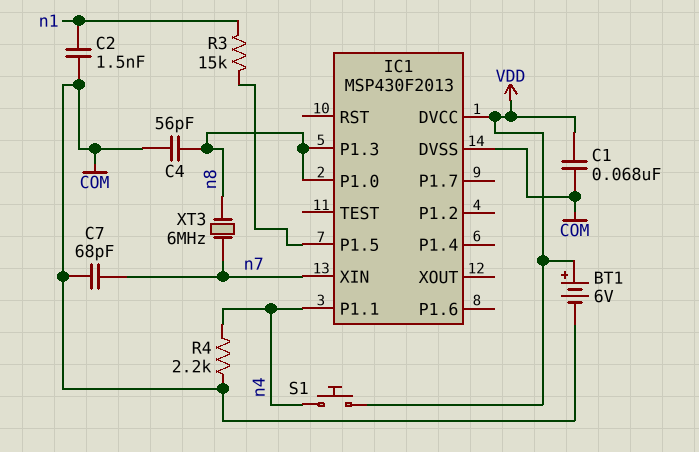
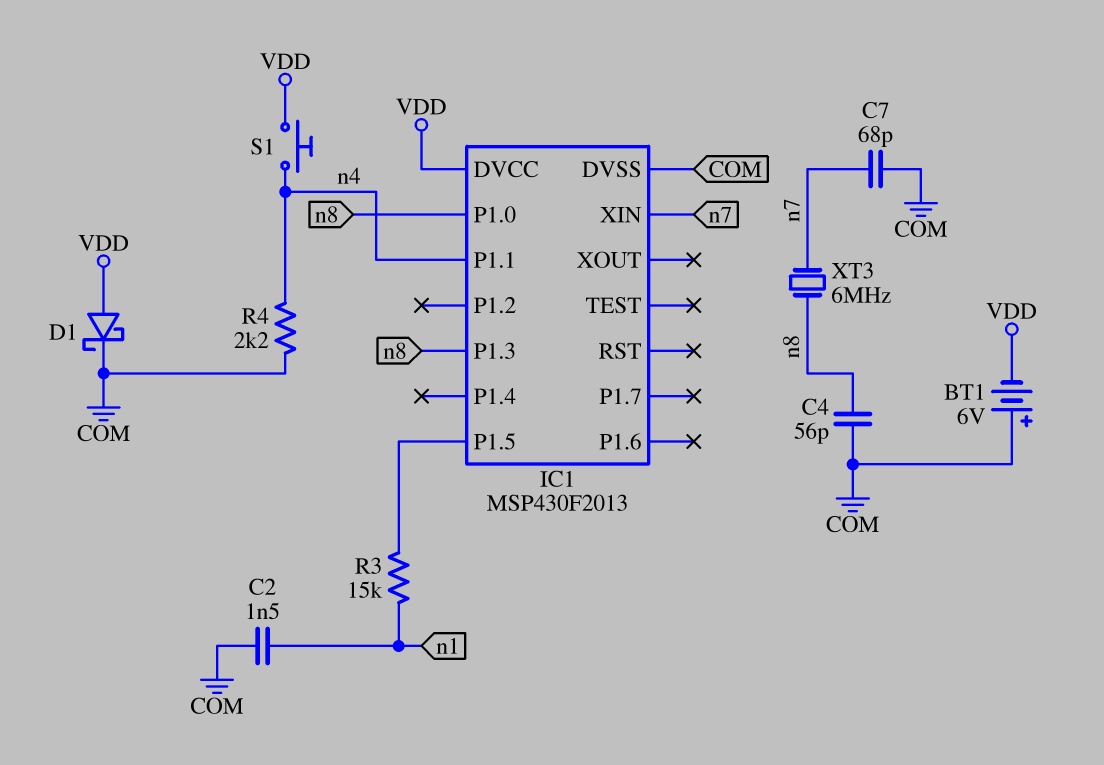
BT1: 6V (plus VDD, minus COM) -> 6V (plus COM, minus VDD)
C1: 68nF (COM, VDD) -> none
D1: none -> schottky (A VDD, K COM)

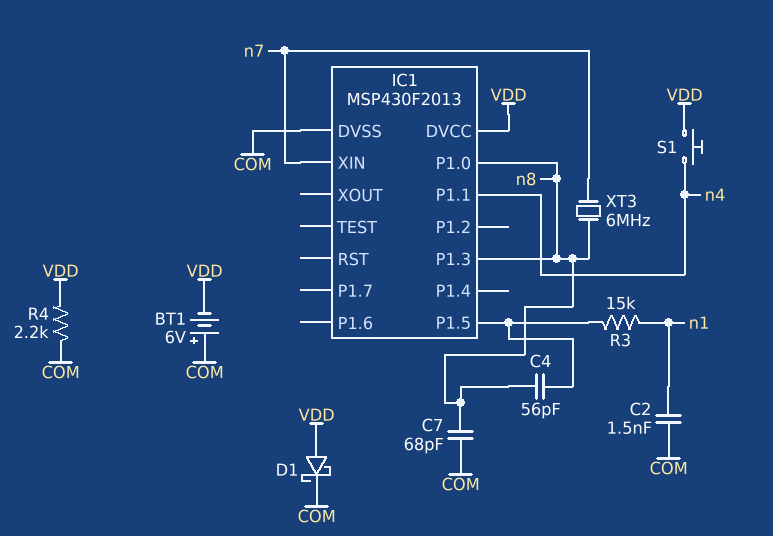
C4: 56pF (COM, n8) -> 56pF (IC1/P1.5, n8)
C7: 68pF (COM, n7) -> 68pF (COM, n8)
R4: 2.2k (COM, n4) -> 2.2k (COM, VDD)

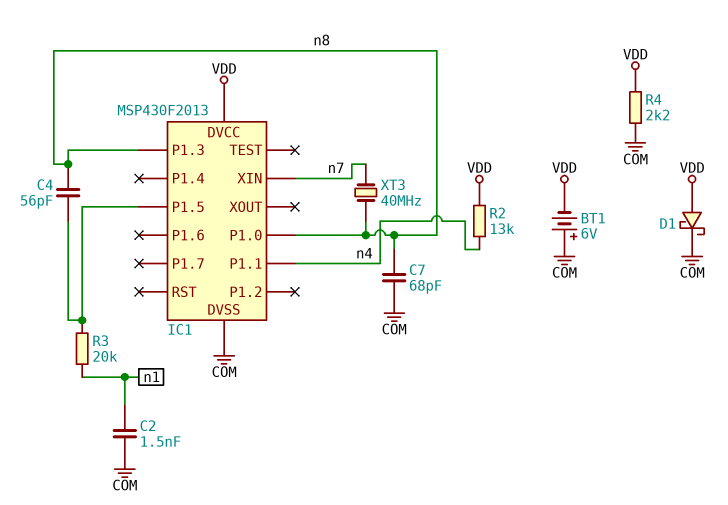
R2: none -> 13k (VDD, n4)
R3: 15k (IC1/P1.5, n1) -> 20k (IC1/P1.5, n1)
S1: button (VDD, n4) -> none
XT3: 6MHz (n7, n8) -> 40MHz (n7, n8)

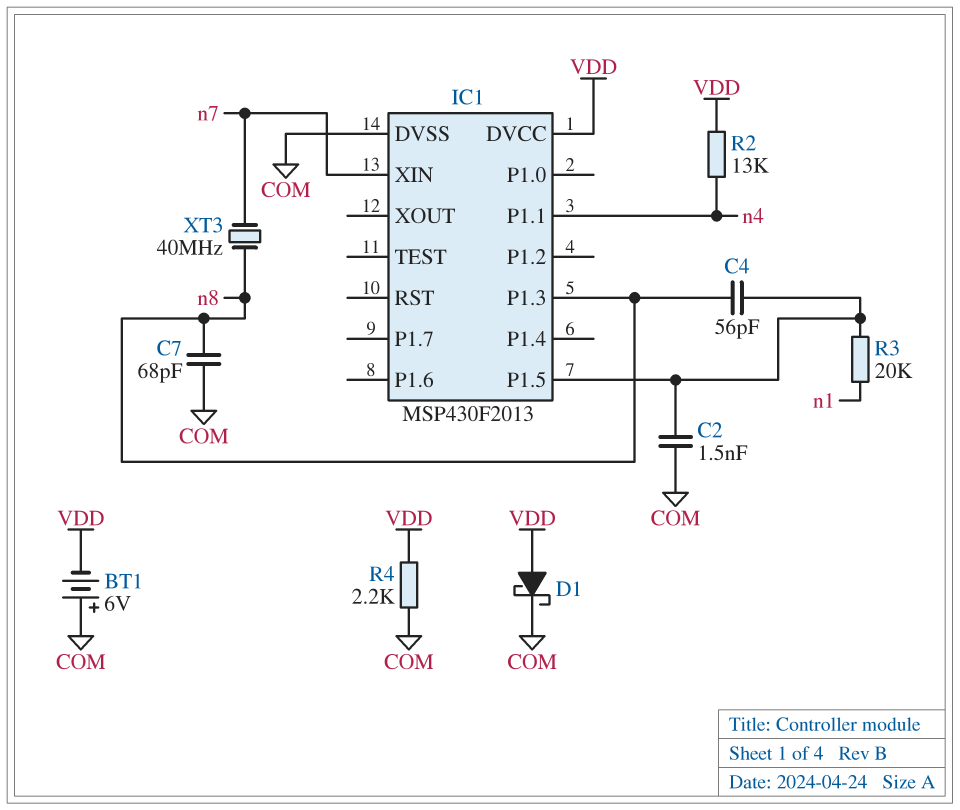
C2: 1.5nF (COM, n1) -> 1.5nF (COM, IC1/P1.5)
IC1 pin P1.0: n8 -> none

